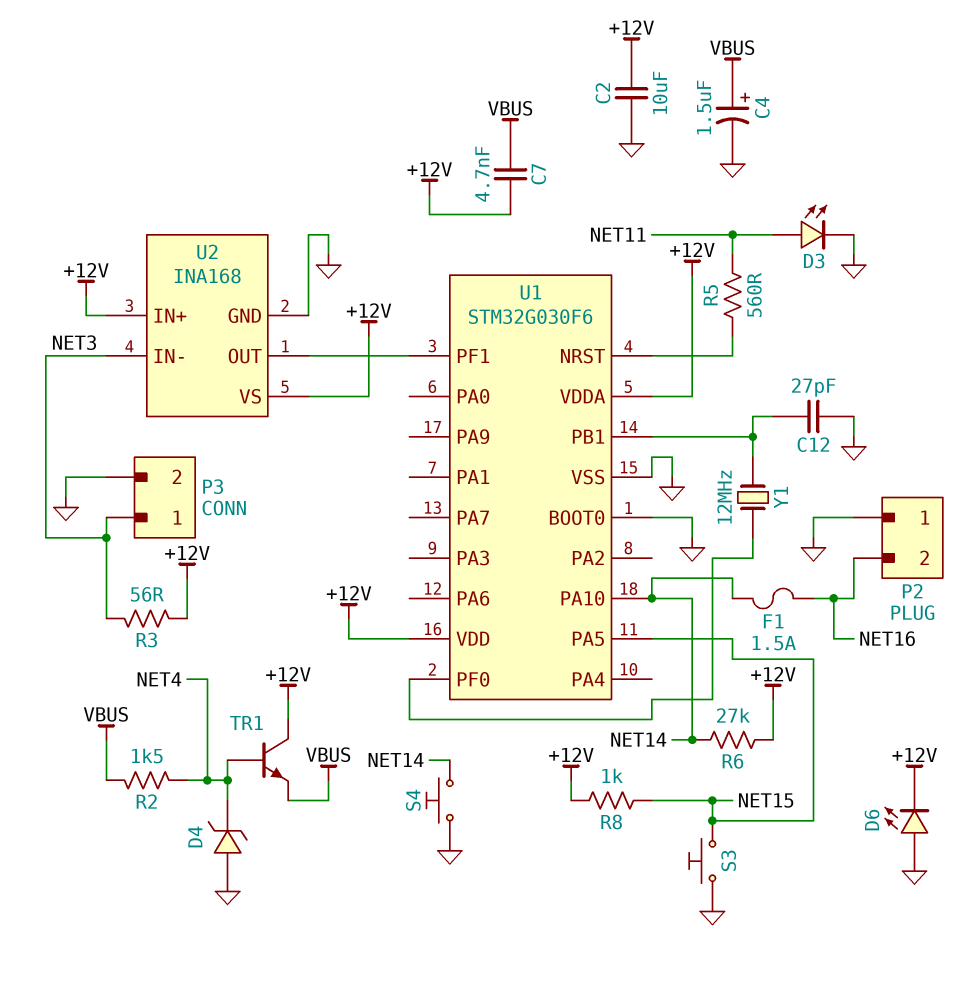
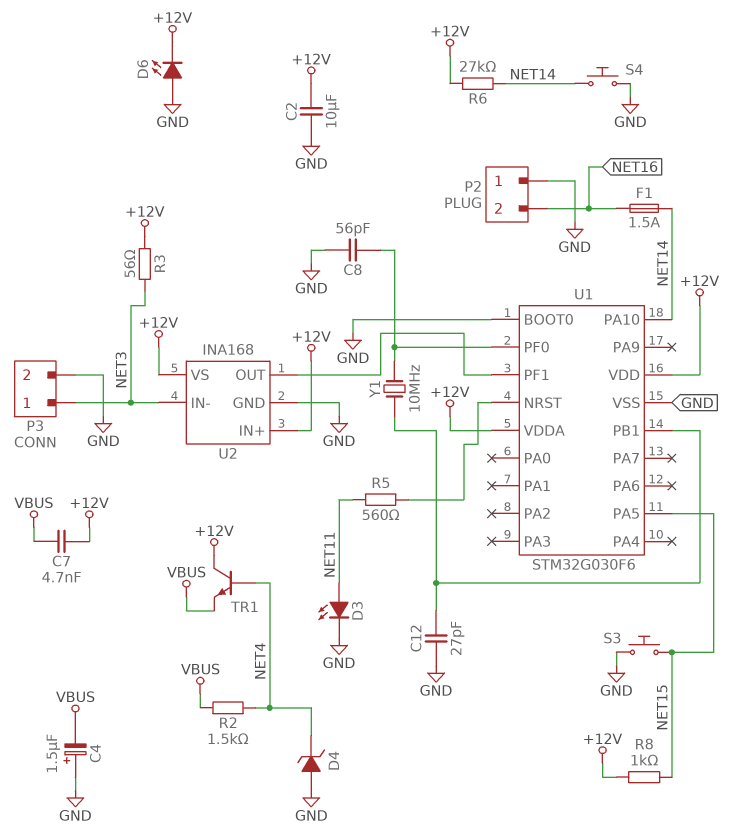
C4: 1.5uF (plus VBUS, minus GND) -> 1.5uF (plus GND, minus VBUS)
C8: none -> 56pF (GND, U1/PF0)
Y1: 12MHz (U1/PB1, U1/PF0) -> 10MHz (U1/PB1, U1/PF0)

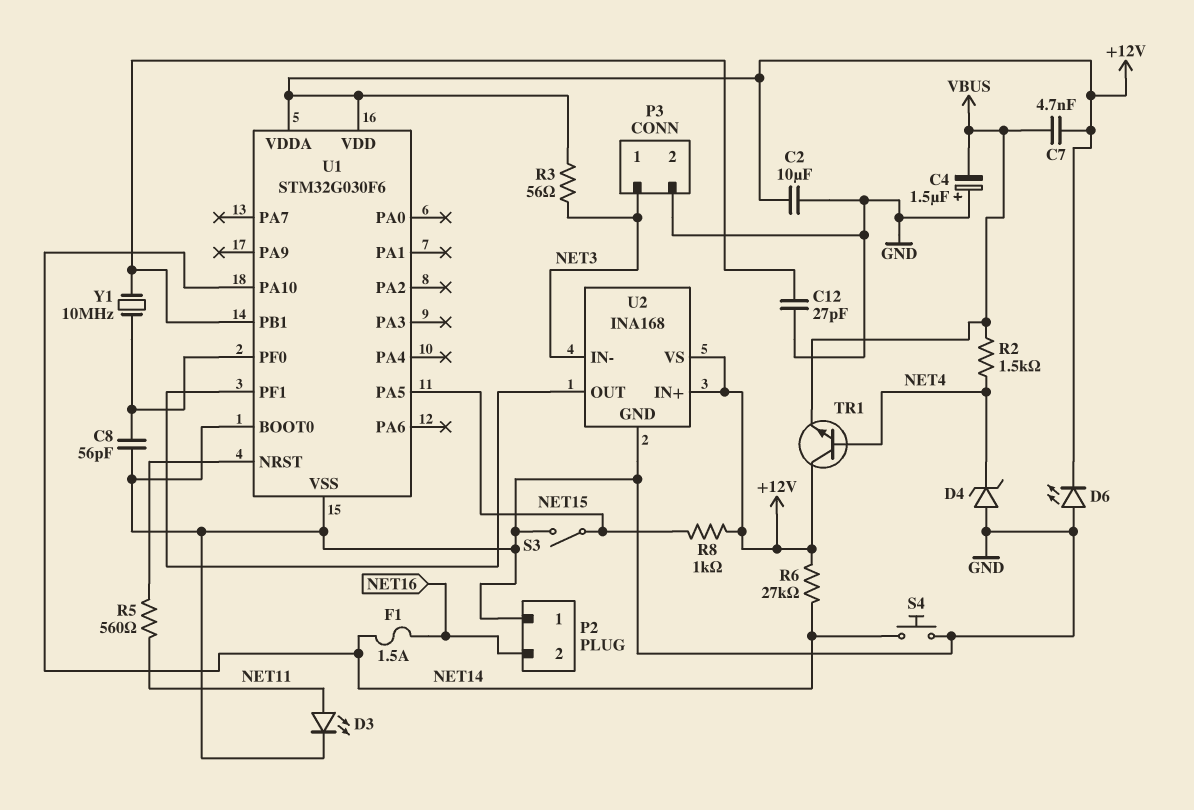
S3: button (GND, NET15) -> switch (GND, NET15)

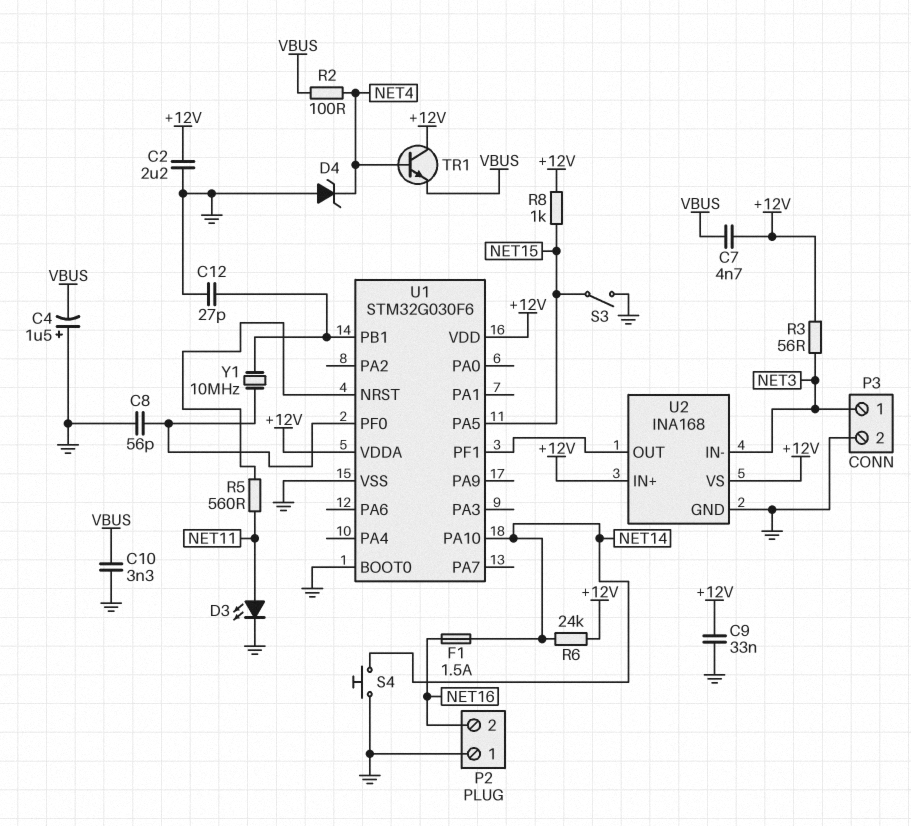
C2: 10uF (+12V, GND) -> 2.2uF (+12V, GND)
C9: none -> 33nF (+12V, GND)
C10: none -> 3.3nF (GND, VBUS)
D6: LED (A GND, K +12V) -> none
R2: 1.5k (NET4, VBUS) -> 100 (NET4, VBUS)
R6: 27k (+12V, NET14) -> 24k (+12V, NET14)

